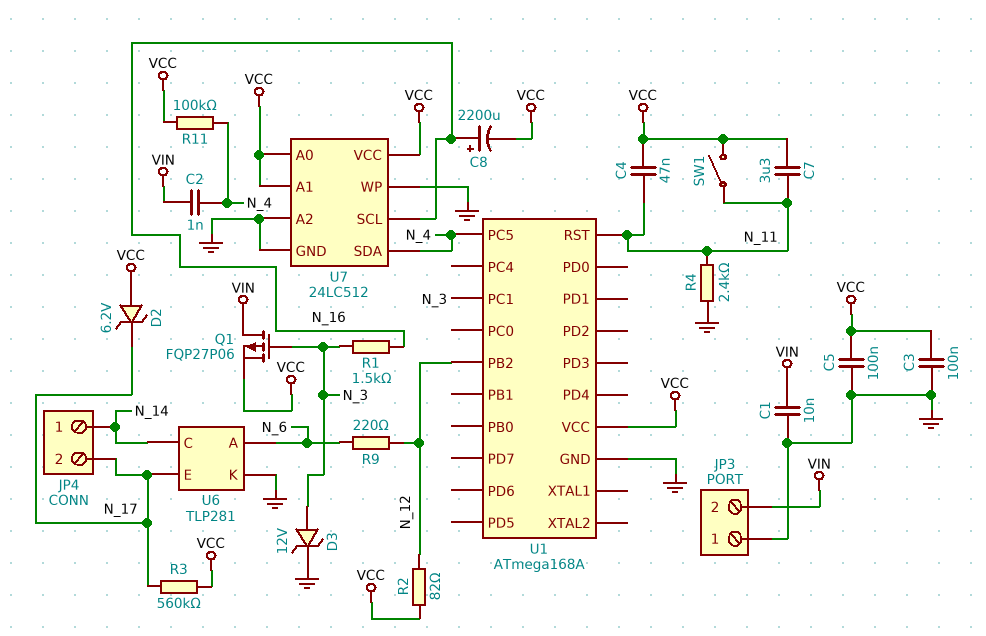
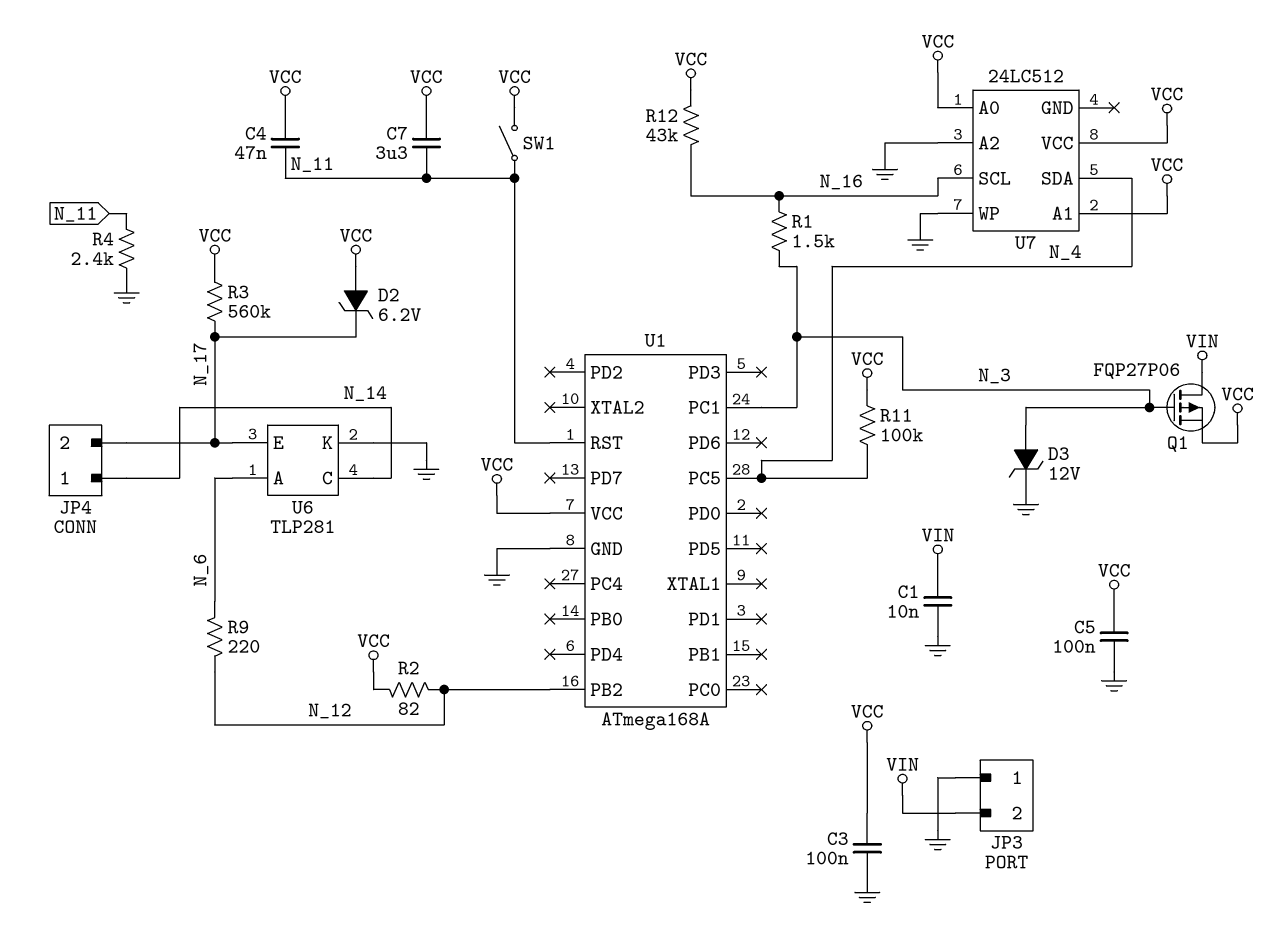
C2: 1nF (N_4, VIN) -> none
C8: 2200uF (plus N_16, minus VCC) -> none
R12: none -> 43k (N_16, VCC)
U7 pin GND: GND -> none

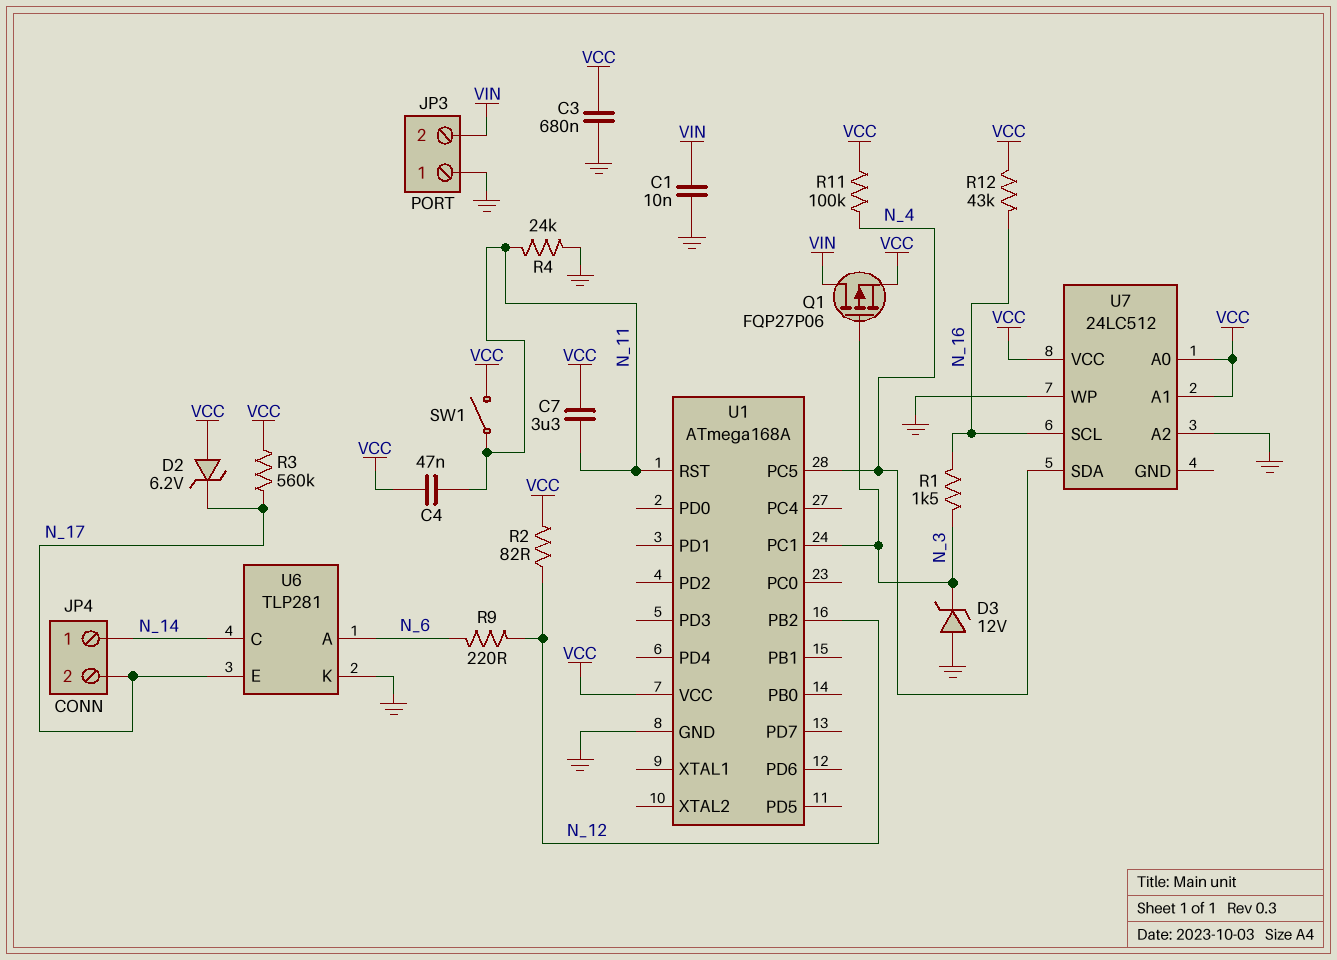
C3: 100nF (GND, VCC) -> 680nF (GND, VCC)
C5: 100nF (GND, VCC) -> none
D3: zener 12V (A N_3, K GND) -> zener 12V (A GND, K N_3)
R4: 2.4k (GND, N_11) -> 24k (GND, N_11)

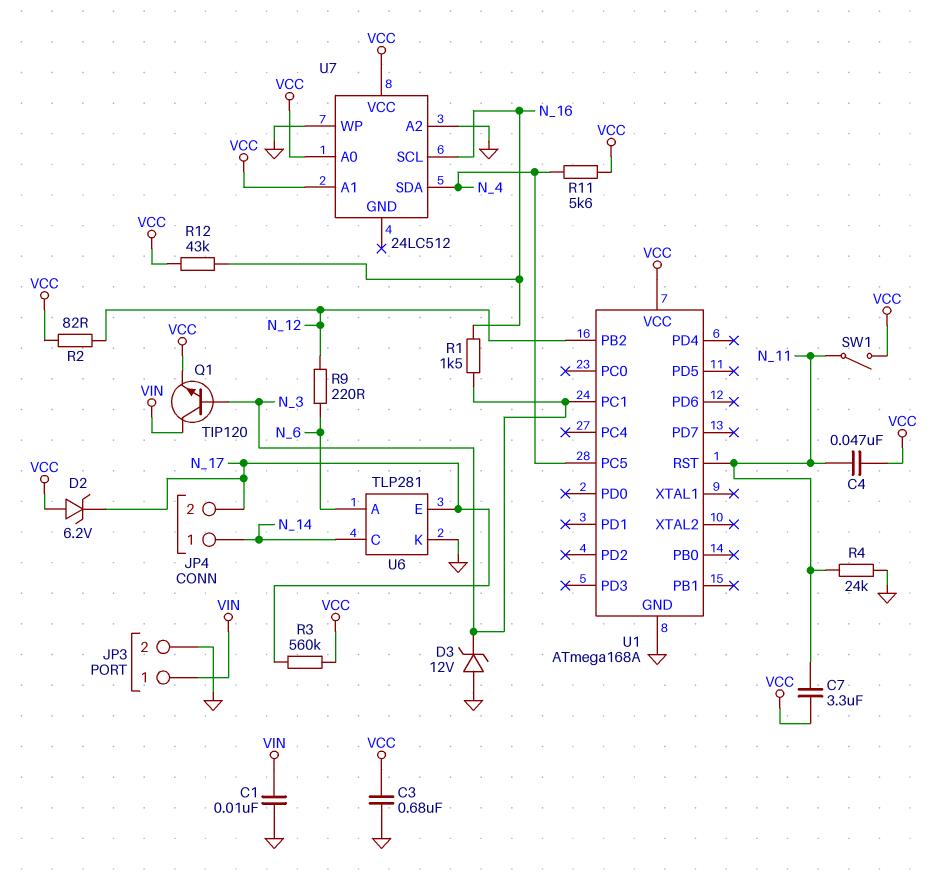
JP3 pin 1: GND -> VIN
JP3 pin 2: VIN -> GND
Q1: PMOS FQP27P06 (G N_3, D VIN, S VCC) -> NPN TIP120 (B N_3, C VIN, E VCC)
R11: 100k (N_4, VCC) -> 5.6k (N_4, VCC)

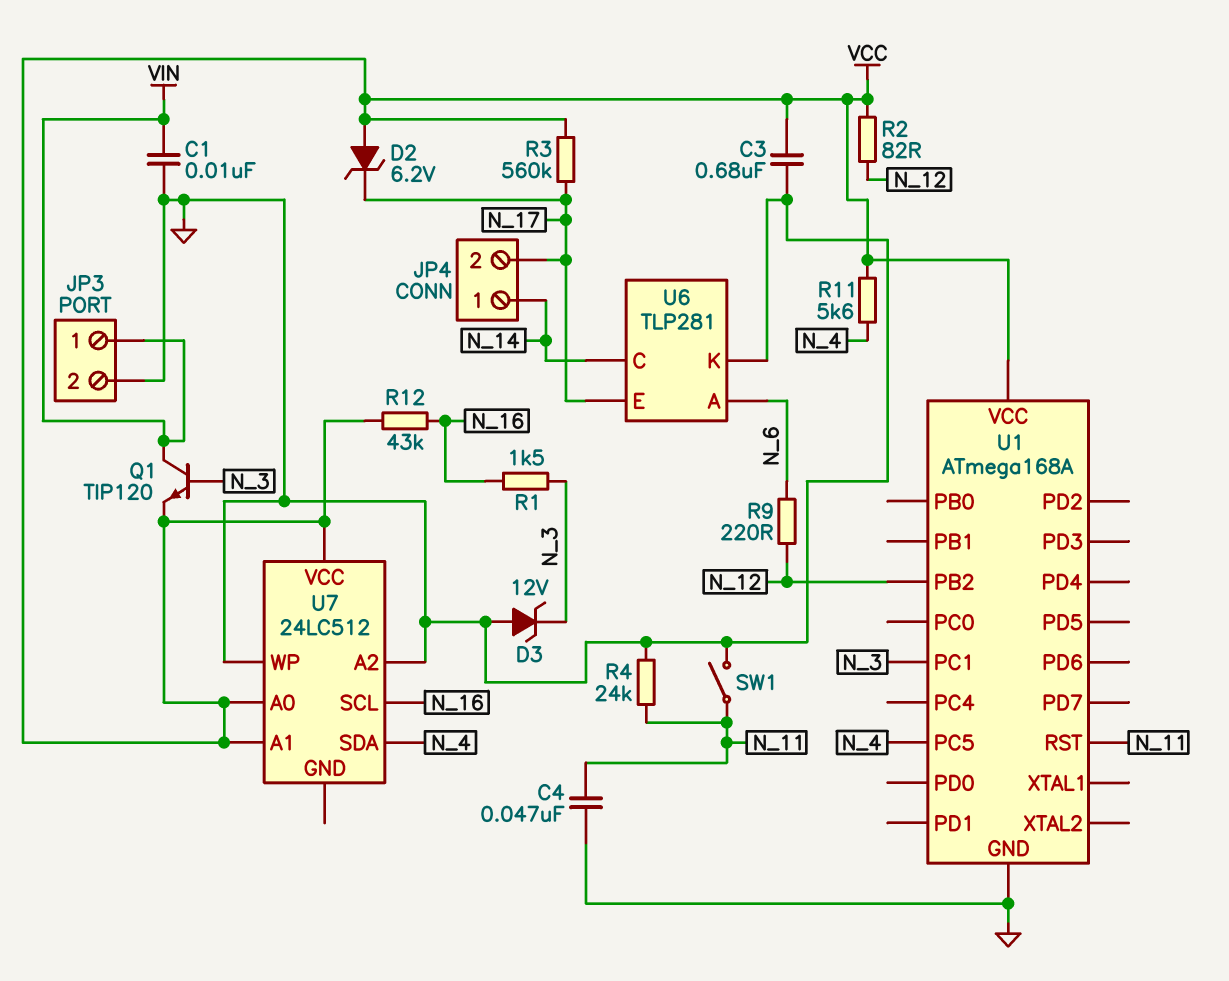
C4: 47nF (N_11, VCC) -> 47nF (GND, N_11)
C7: 3.3uF (N_11, VCC) -> none
SW1: switch (N_11, VCC) -> switch (GND, N_11)

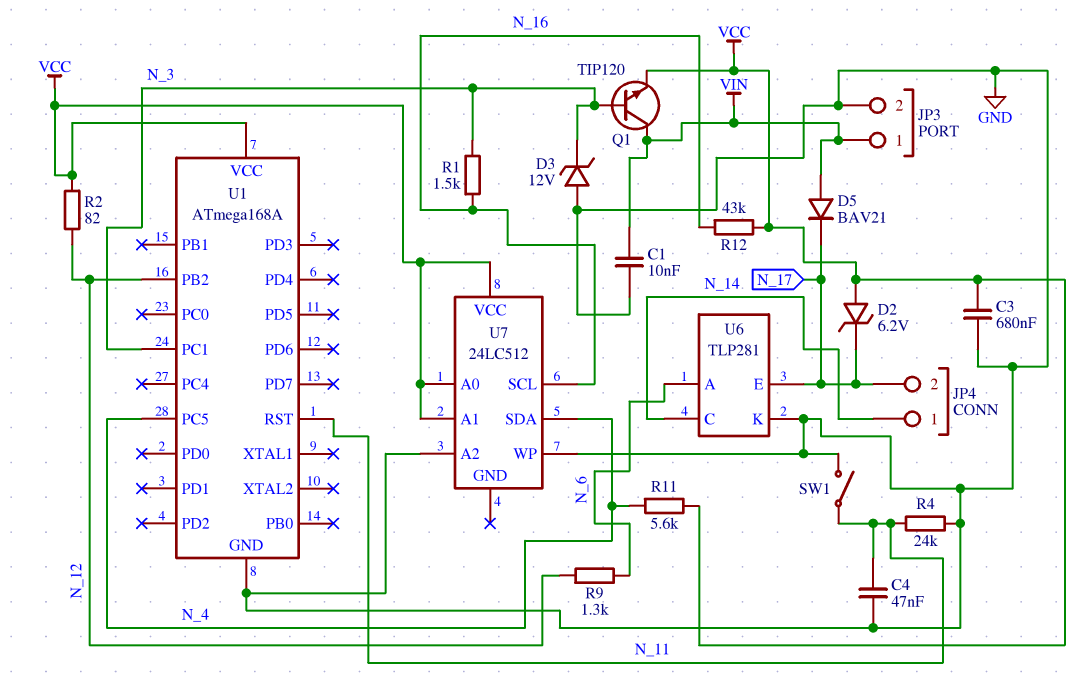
D5: none -> diode BAV21 (A VIN, K N_17)
R3: 560k (N_17, VCC) -> none
R9: 220 (N_6, N_12) -> 1.3k (N_6, N_12)

